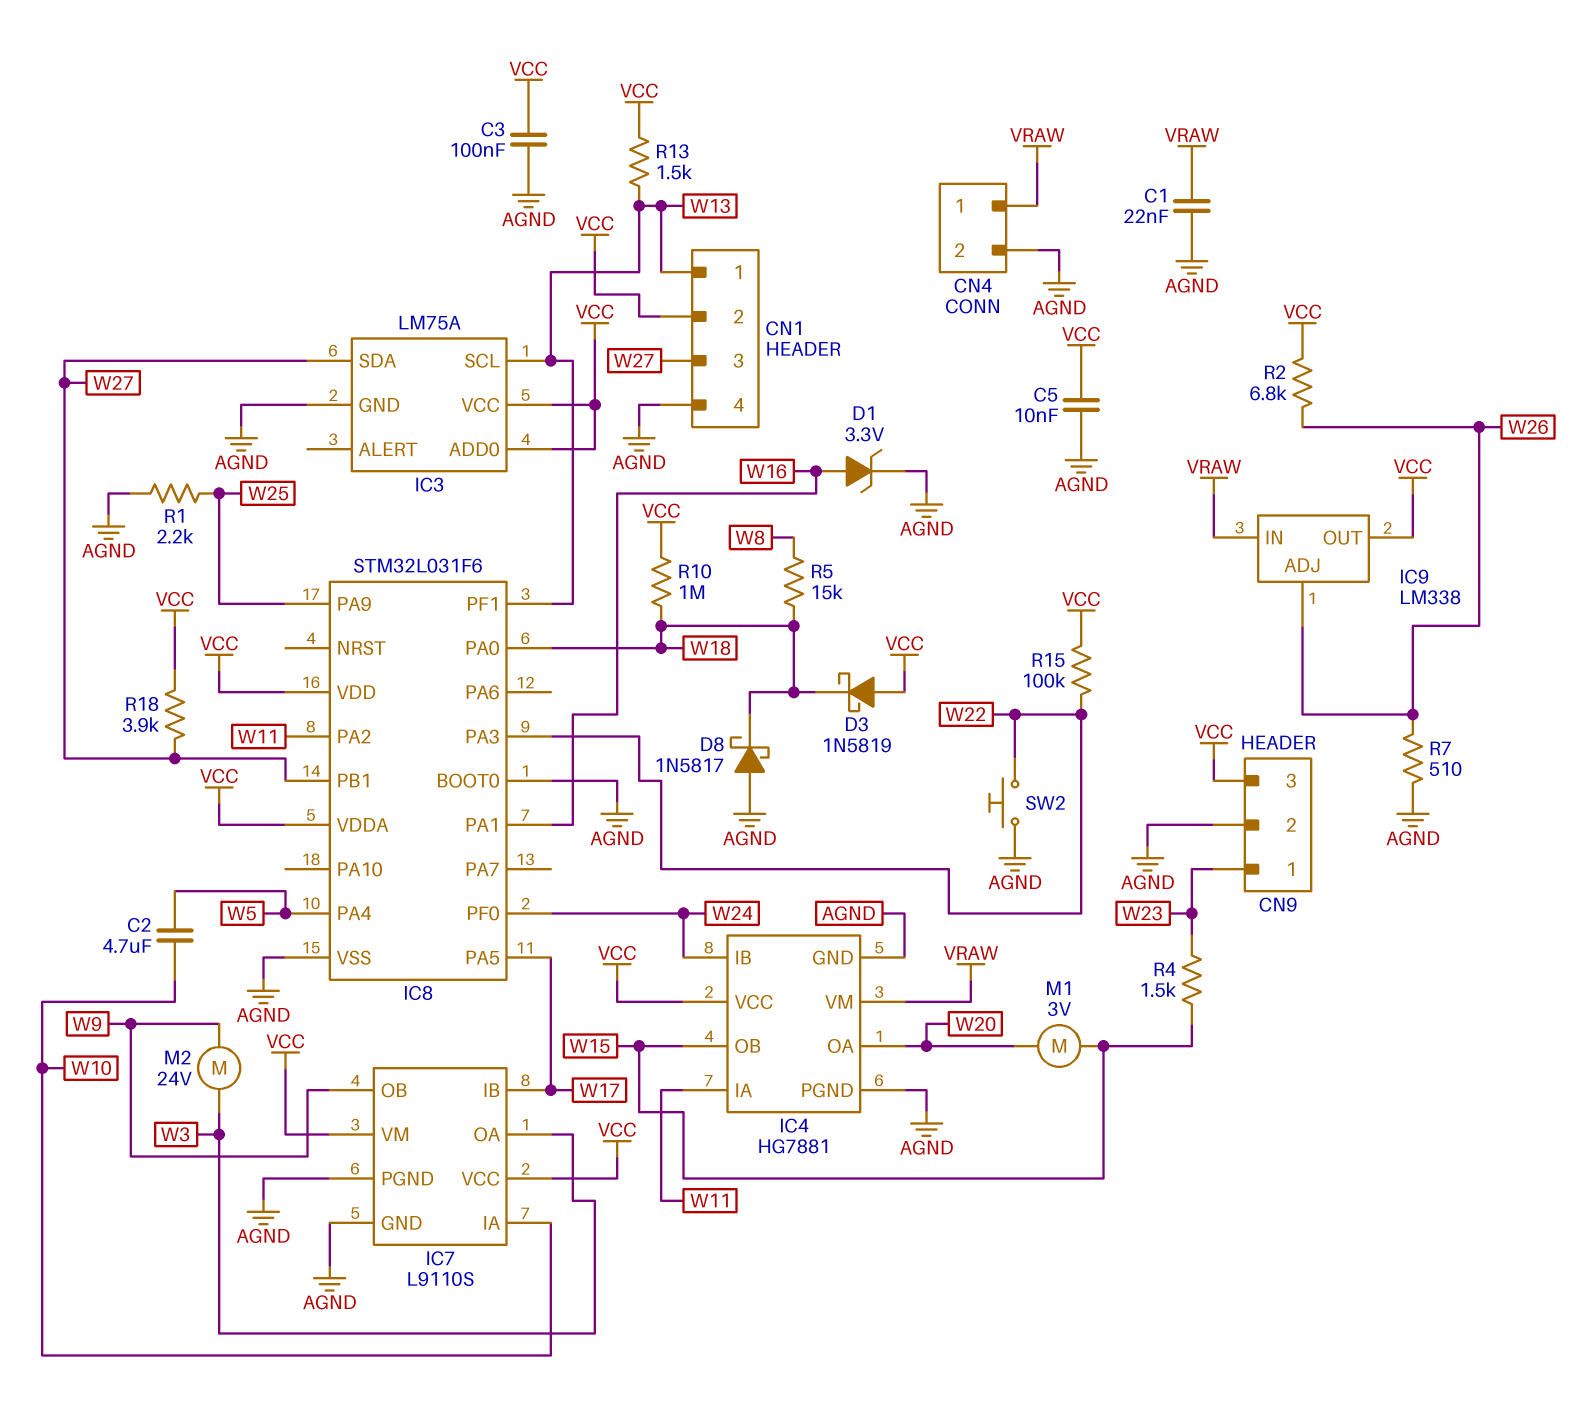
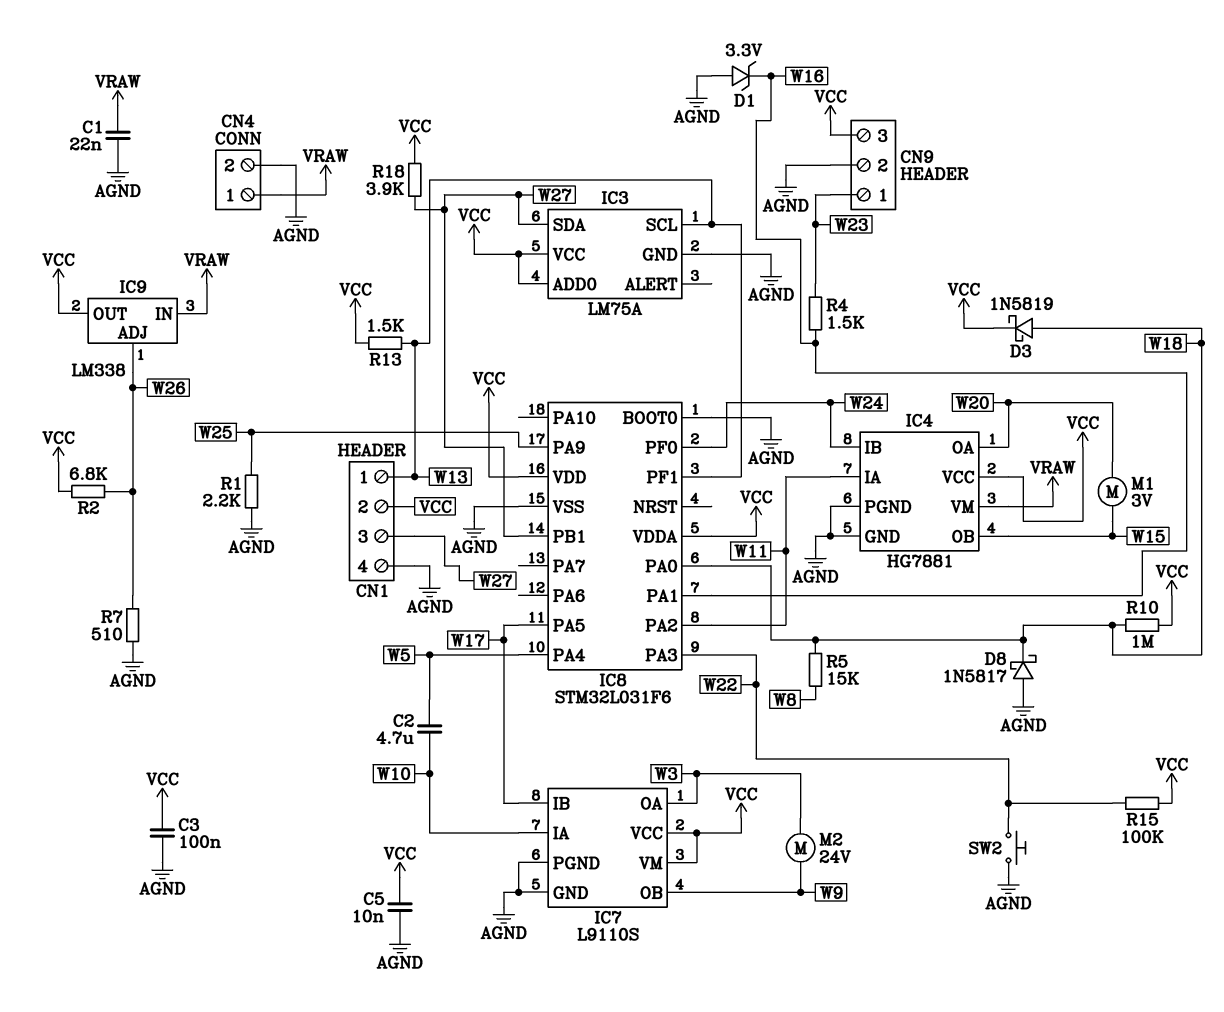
D1: zener 3.3V (A W16, K AGND) -> zener 3.3V (A AGND, K W16)
D3: schottky 1N5819 (A VCC, K W18) -> schottky 1N5819 (A W18, K VCC)
R4: 1.5k (W15, W23) -> 1.5k (W16, W23)

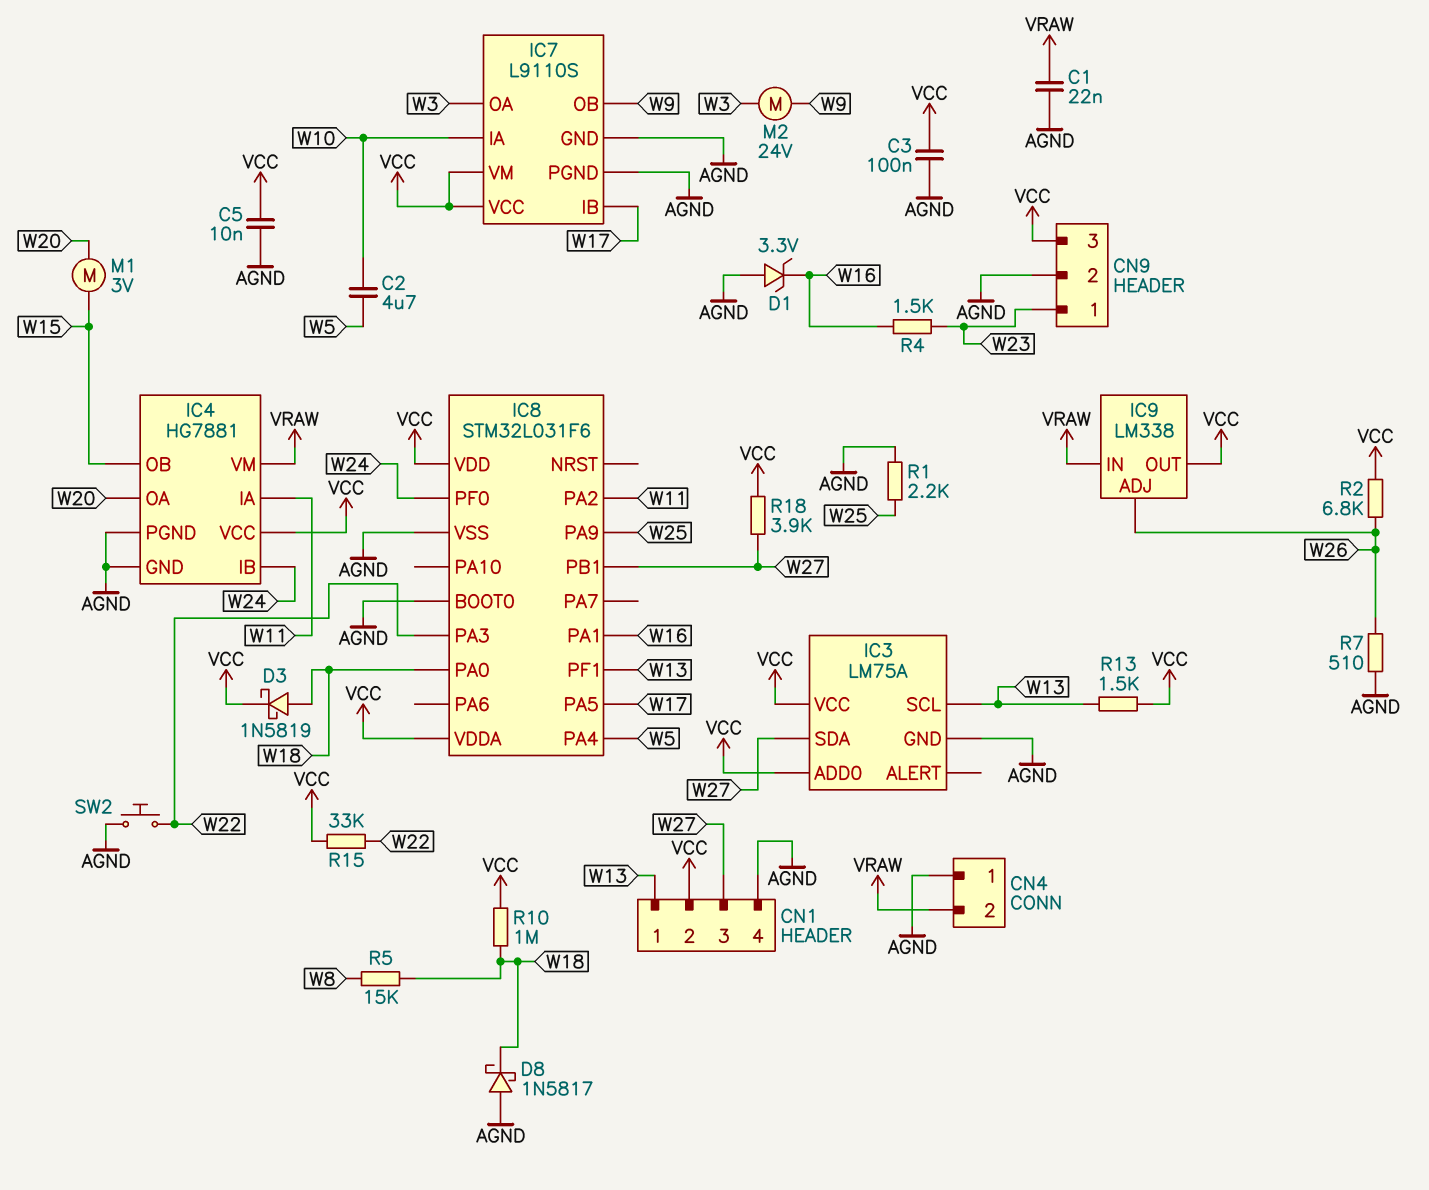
CN4 pin 1: VRAW -> AGND
CN4 pin 2: AGND -> VRAW
R15: 100k (VCC, W22) -> 33k (VCC, W22)

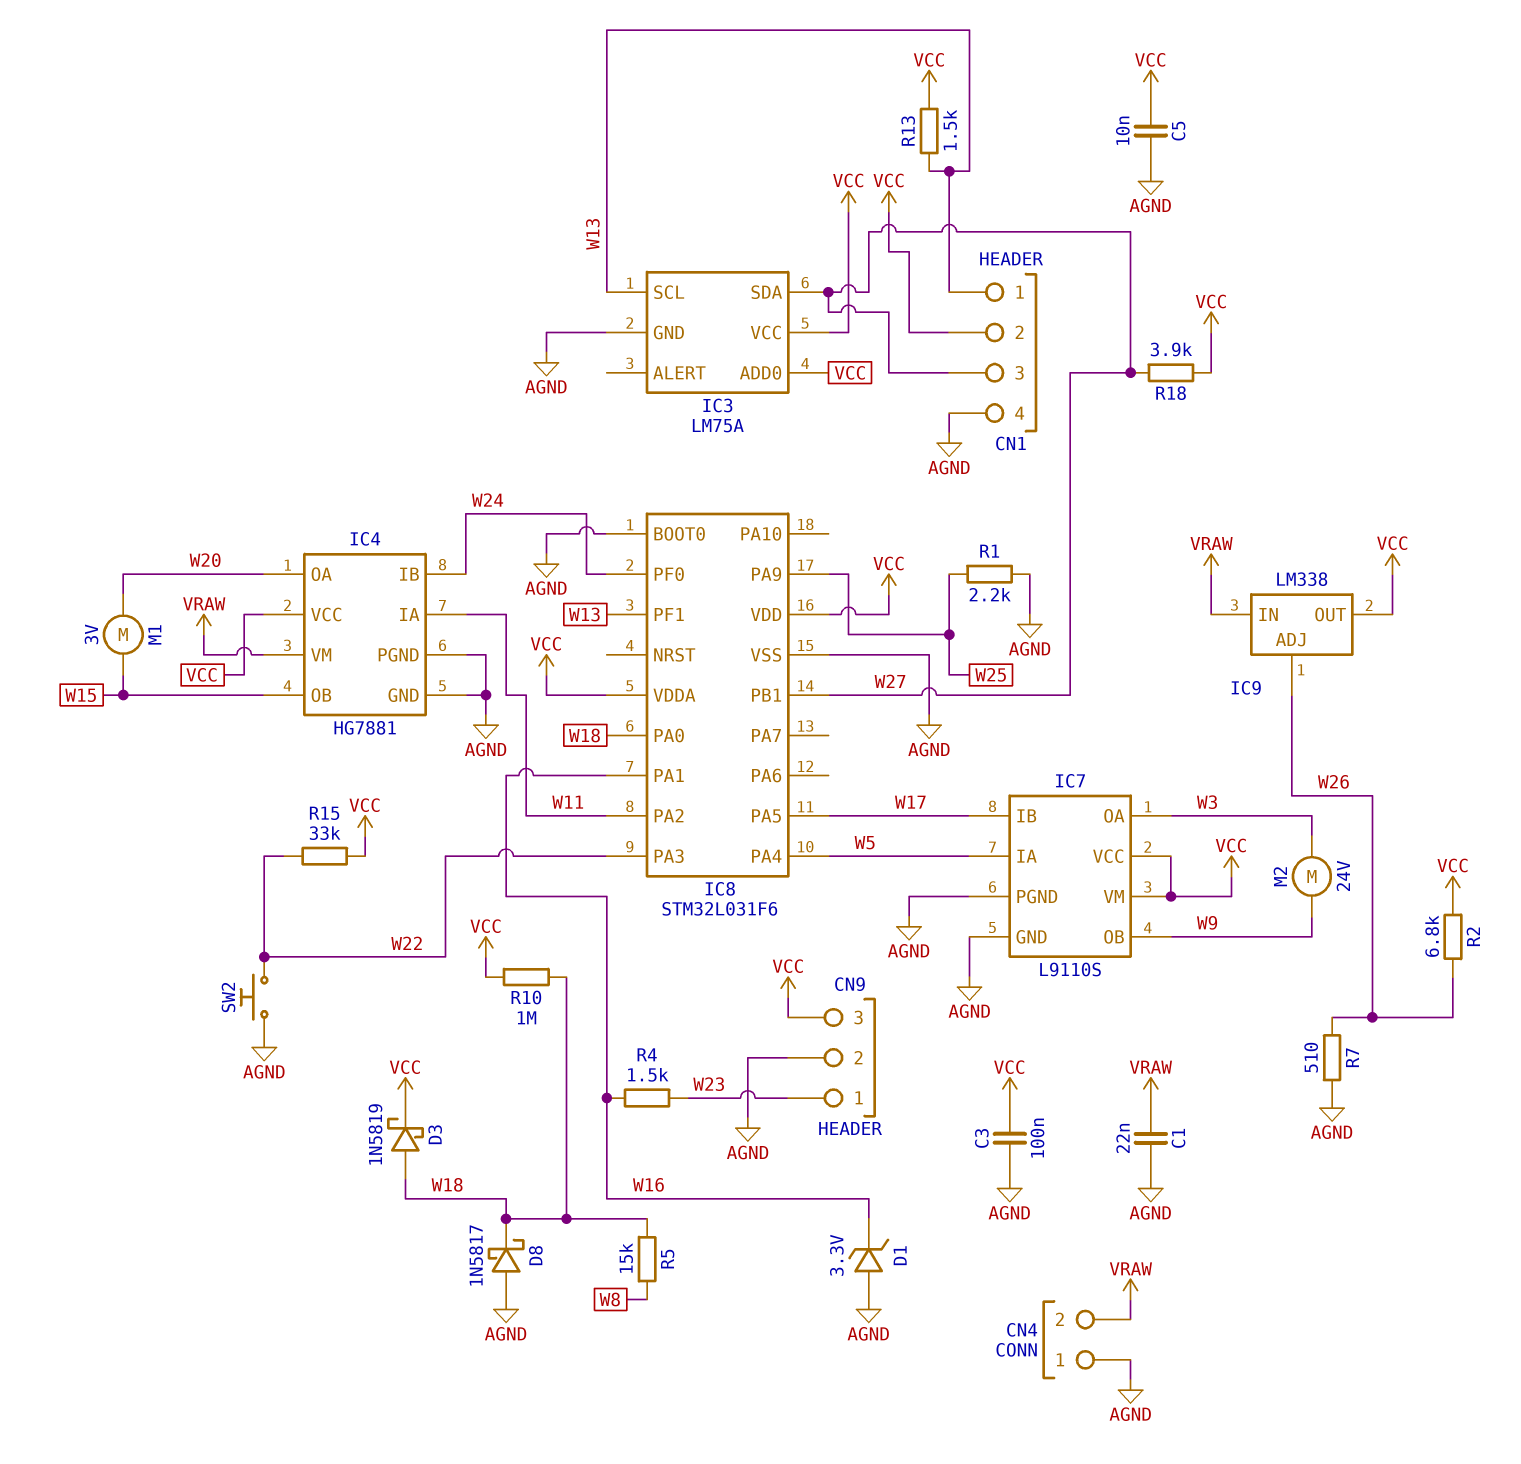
C2: 4.7uF (W5, W10) -> none
IC7 pin IA: W10 -> W5

